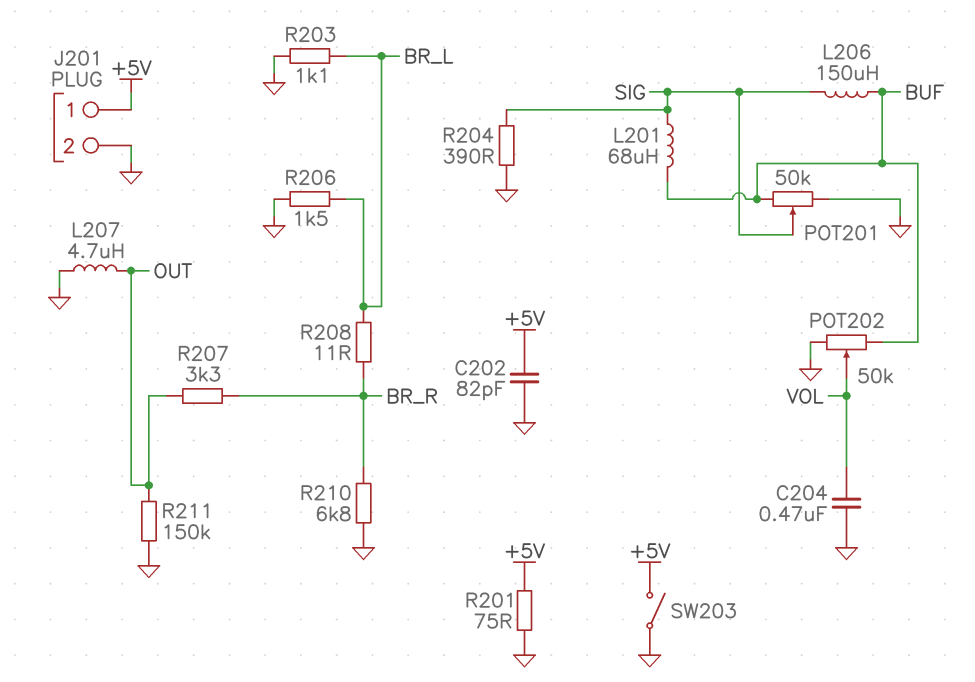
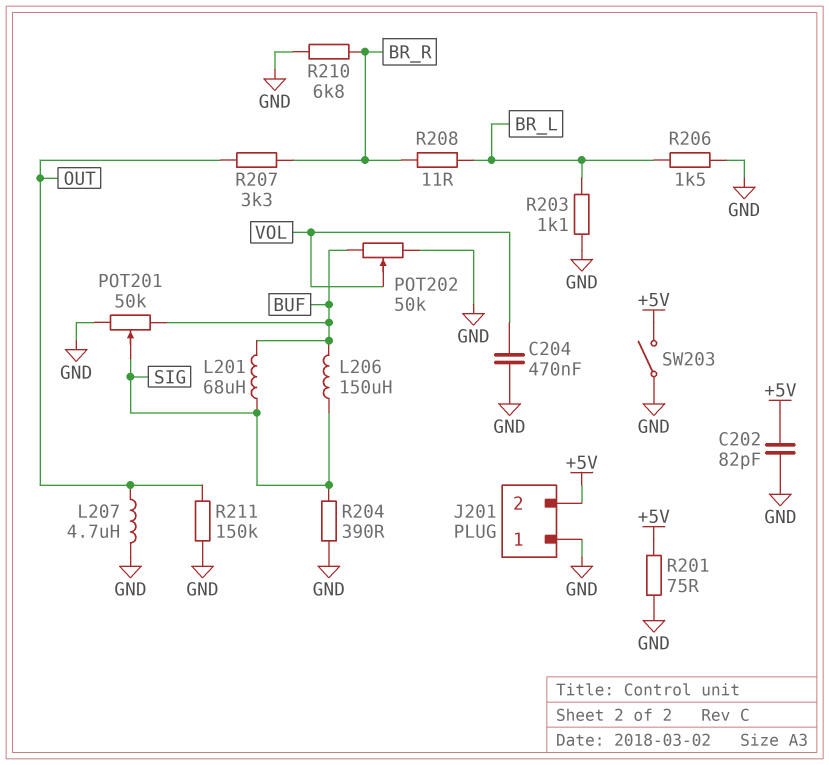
J201 pin 1: +5V -> GND
J201 pin 2: GND -> +5V

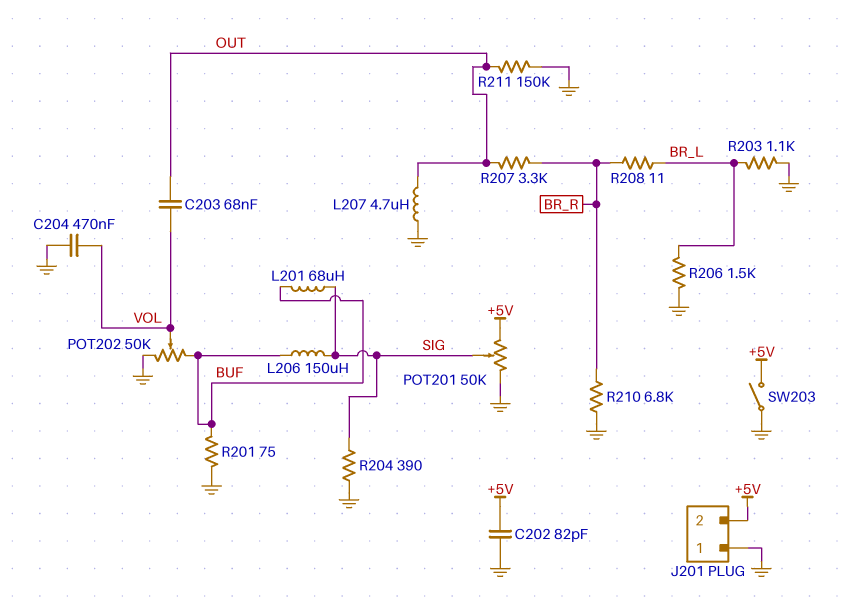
C203: none -> 68nF (OUT, VOL)
POT201: 50k (BUF, GND, wiper SIG) -> 50k (+5V, GND, wiper SIG)
R201: 75 (+5V, GND) -> 75 (BUF, GND)

